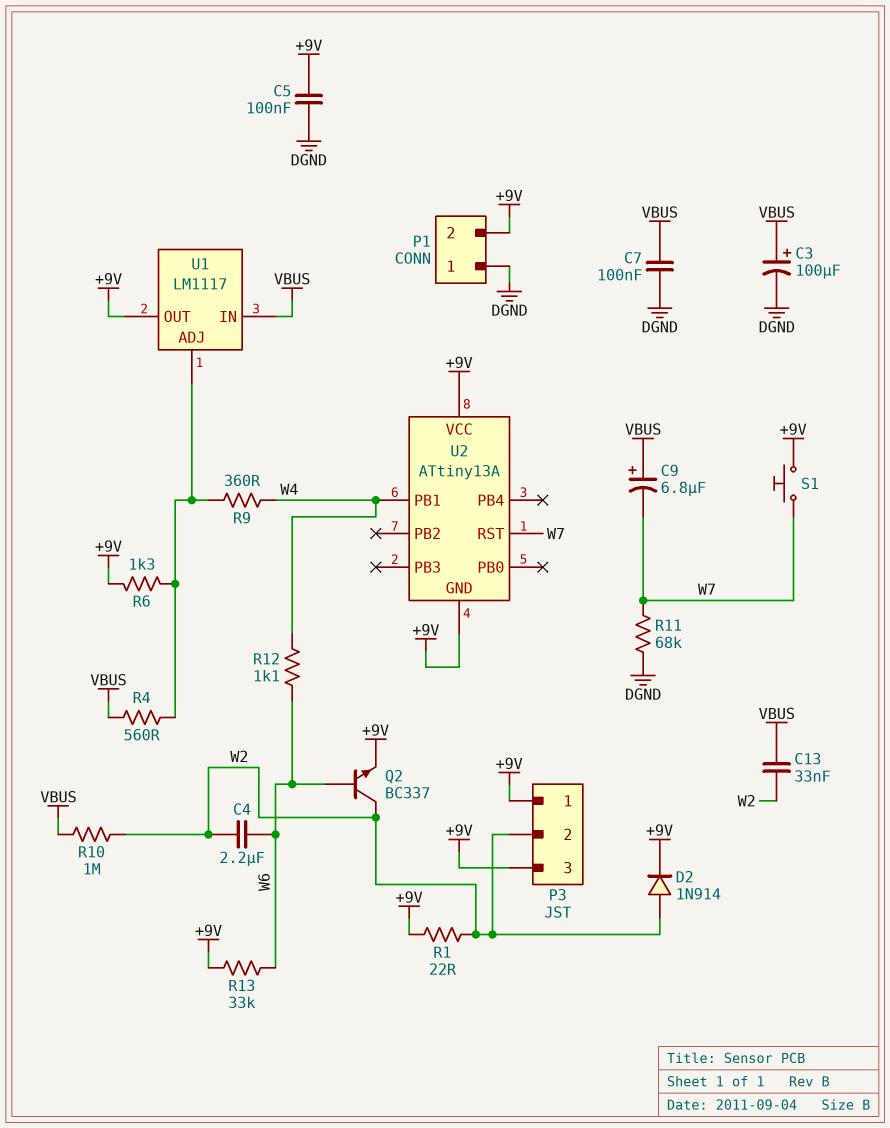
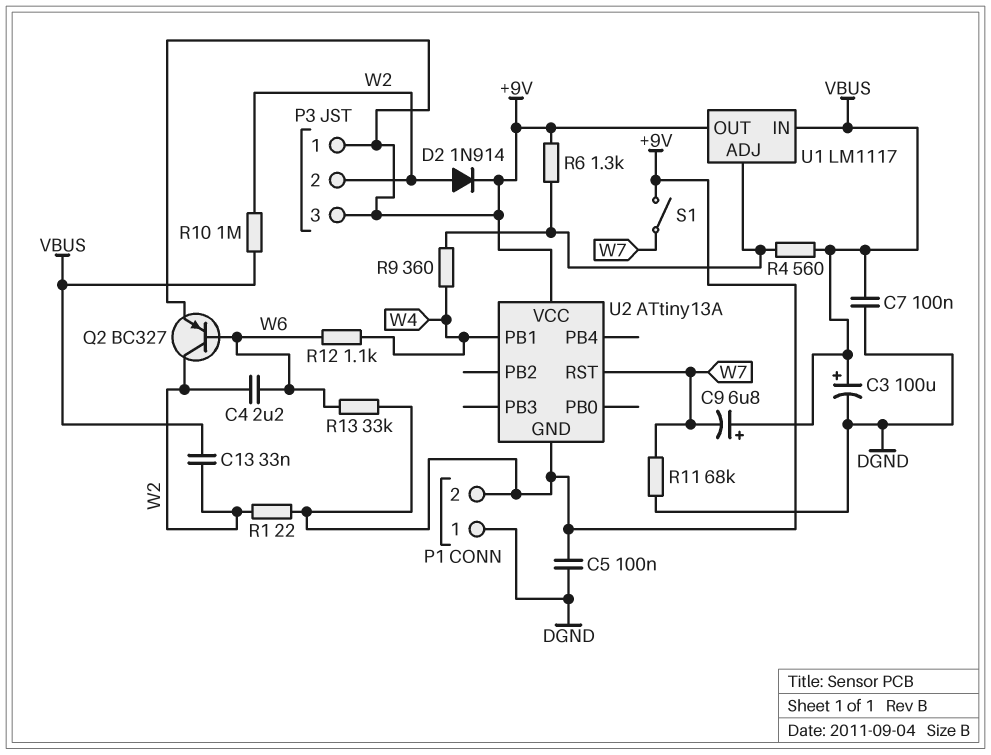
Q2: NPN BC337 (B W6, C W2, E +9V) -> PNP BC327 (B W6, C W2, E +9V)
S1: button (+9V, W7) -> switch (+9V, W7)

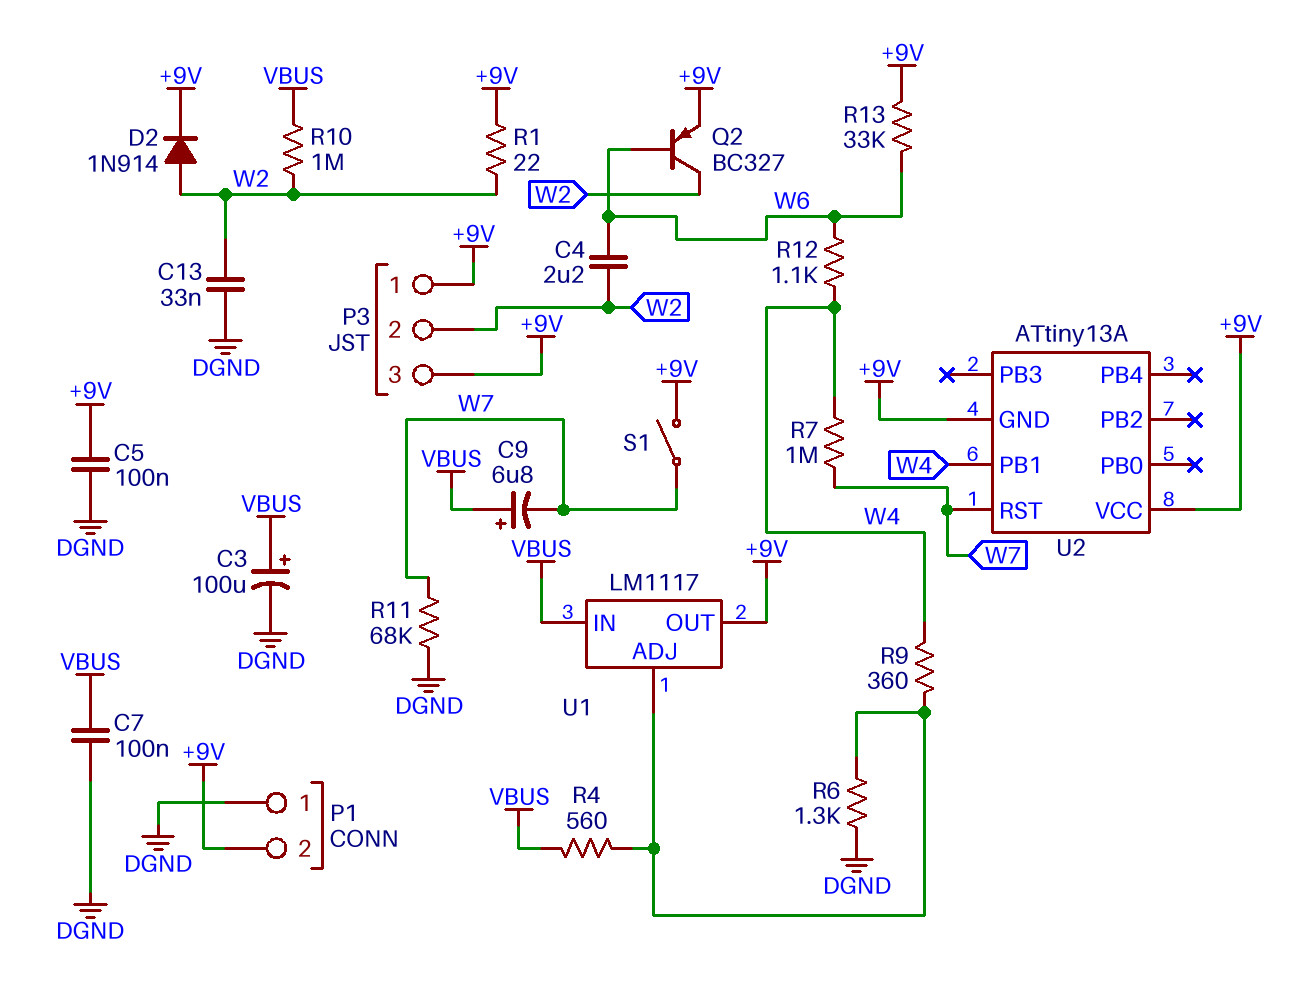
C13: 33nF (VBUS, W2) -> 33nF (DGND, W2)
R6: 1.3k (+9V, U1/ADJ) -> 1.3k (DGND, U1/ADJ)
R7: none -> 1M (W4, W7)

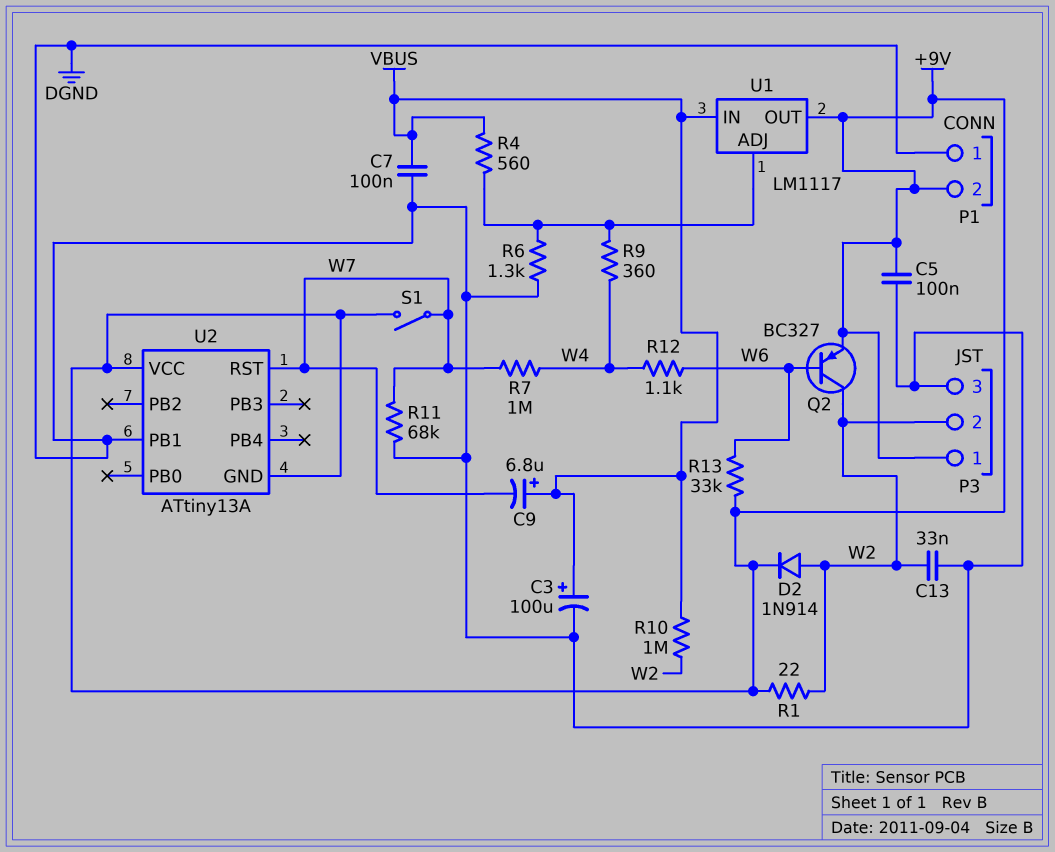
C4: 2.2uF (W2, W6) -> none
P3 pin 3: +9V -> DGND
U2 pin PB1: W4 -> DGND

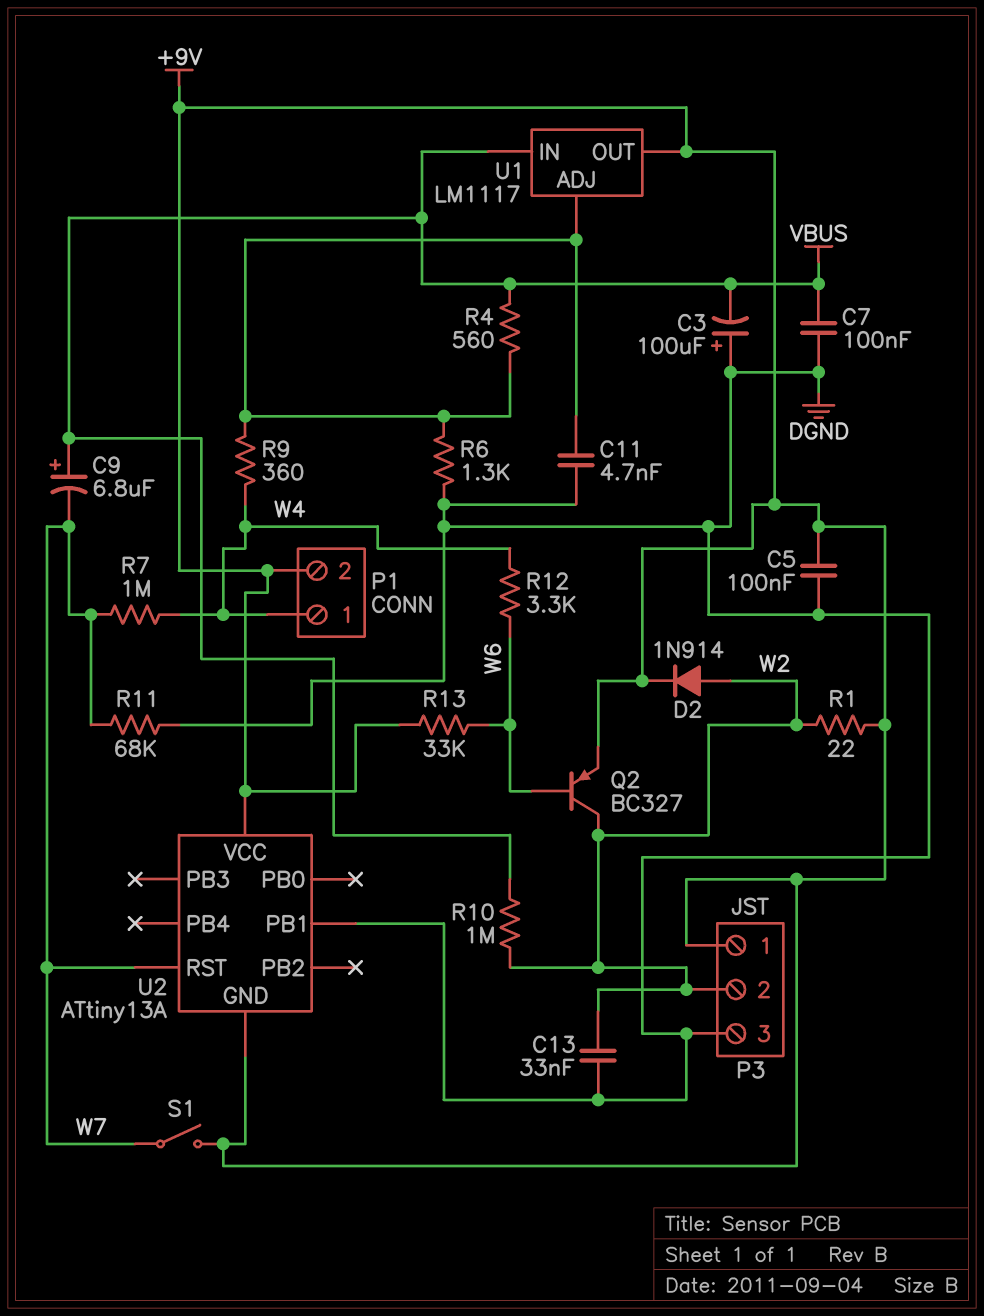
C3: 100uF (plus VBUS, minus DGND) -> 100uF (plus DGND, minus VBUS)
C11: none -> 4.7nF (DGND, U1/ADJ)
P1 pin 1: DGND -> W4
R12: 1.1k (W4, W6) -> 3.3k (W4, W6)

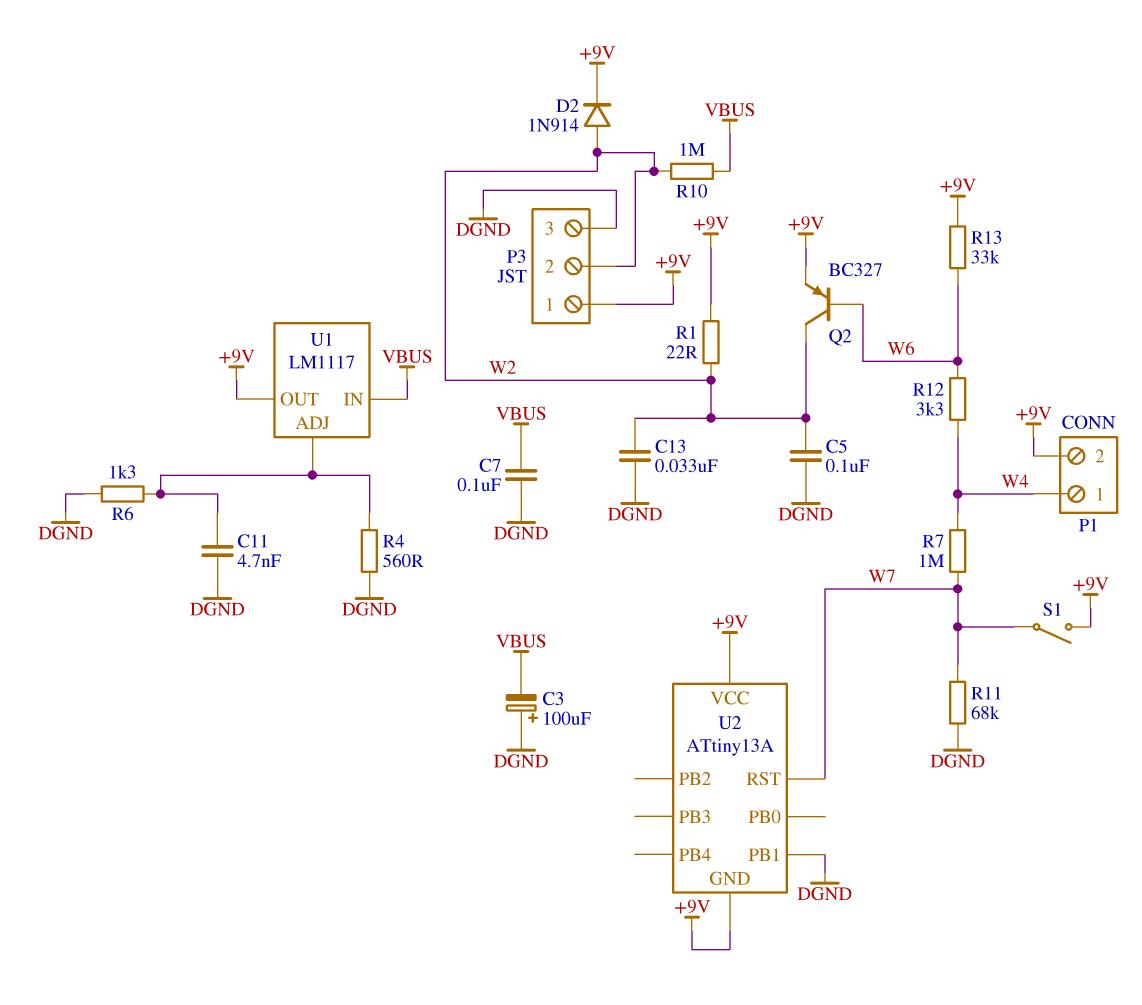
C5: 100nF (+9V, DGND) -> 100nF (DGND, W2)
C9: 6.8uF (plus VBUS, minus W7) -> none
R4: 560 (U1/ADJ, VBUS) -> 560 (DGND, U1/ADJ)
R9: 360 (U1/ADJ, W4) -> none

